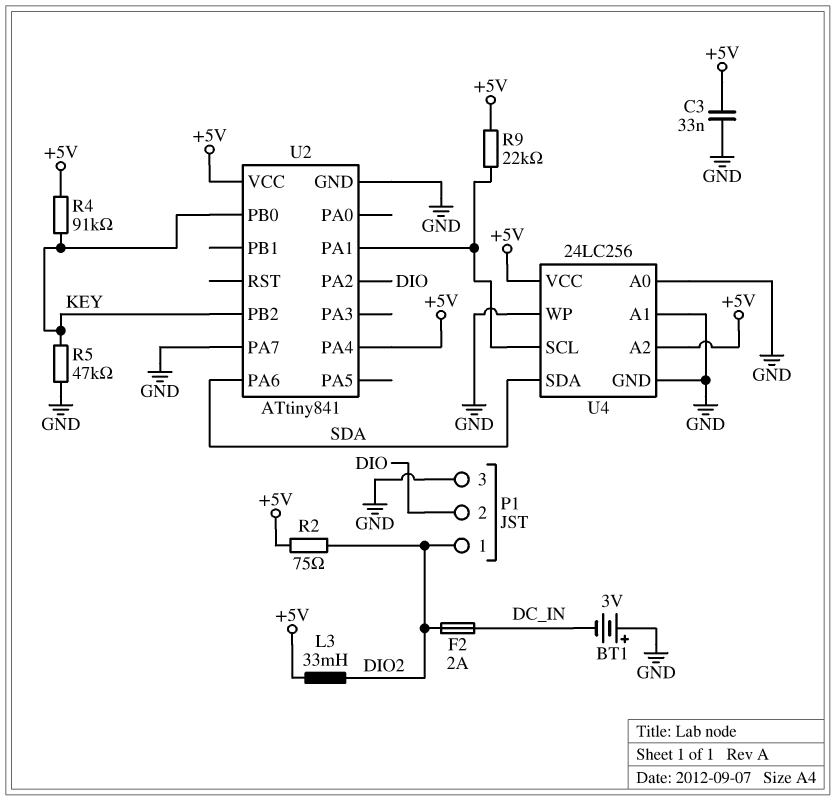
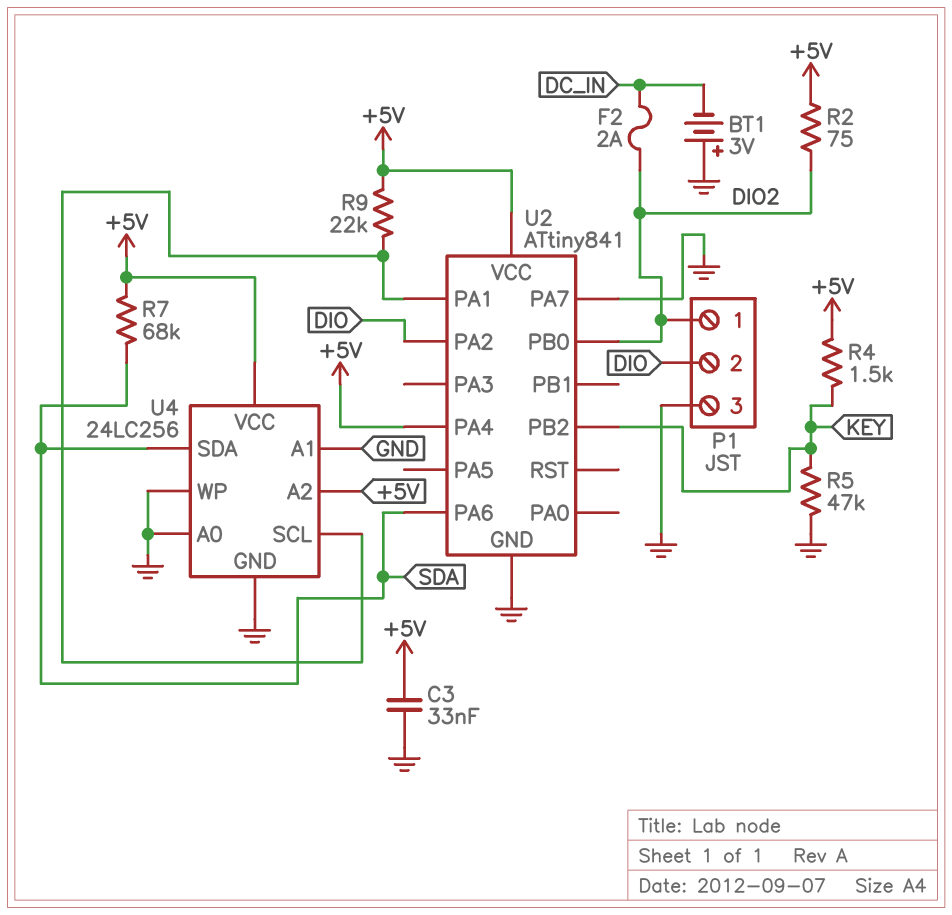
L3: 33mH (+5V, DIO2) -> none
R4: 91k (+5V, KEY) -> 1.5k (+5V, KEY)
R7: none -> 68k (+5V, SDA)
U2 pin PB0: KEY -> DIO2

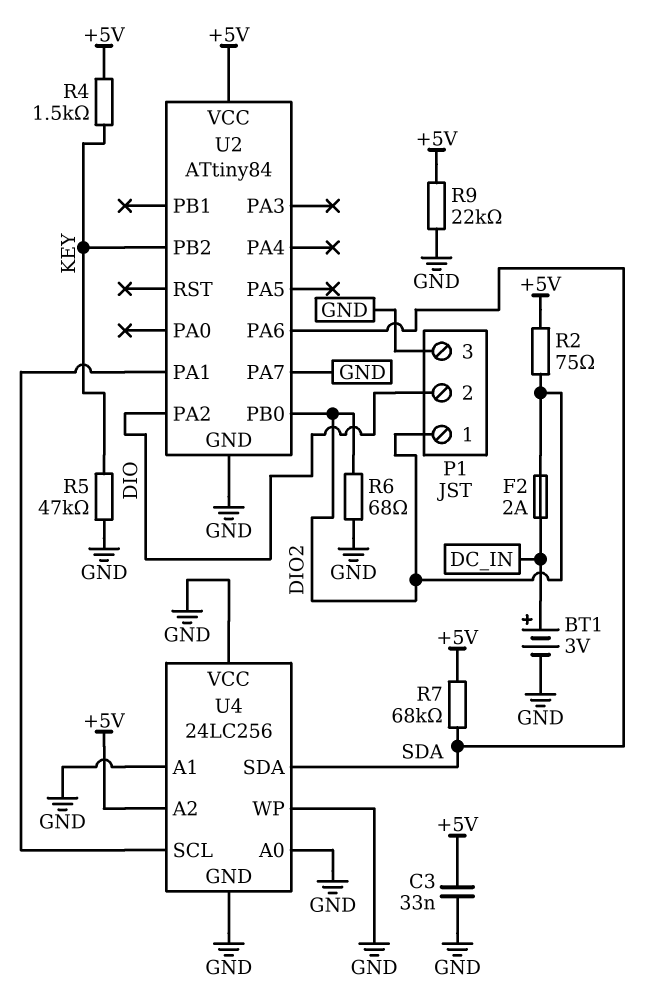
BT1: 3V (plus GND, minus DC_IN) -> 3V (plus DC_IN, minus GND)
R6: none -> 68 (DIO2, GND)
R9: 22k (+5V, U2/PA1) -> 22k (+5V, GND)
U2: ATtiny841 -> ATtiny84
U2 pin PA4: +5V -> none
U4 pin VCC: +5V -> GND

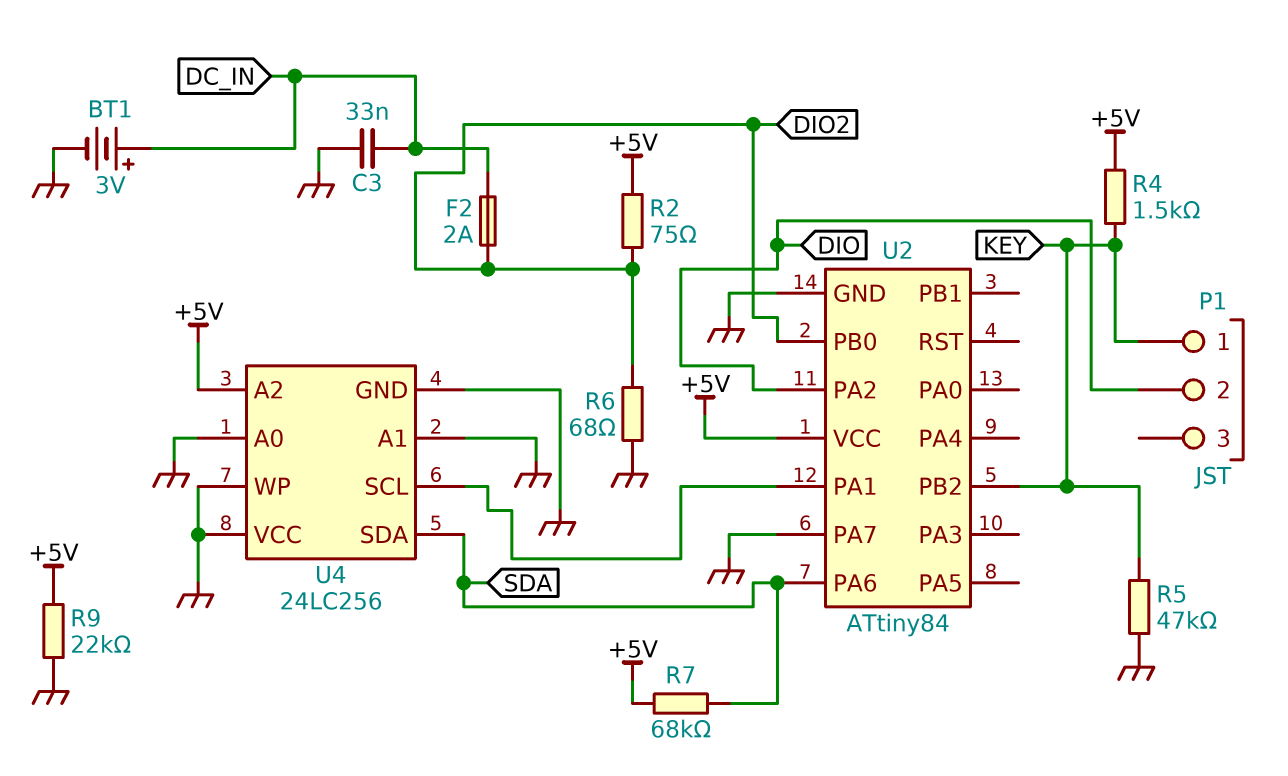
C3: 33nF (+5V, GND) -> 33nF (DC_IN, GND)
P1 pin 1: DIO2 -> KEY
P1 pin 3: GND -> none

